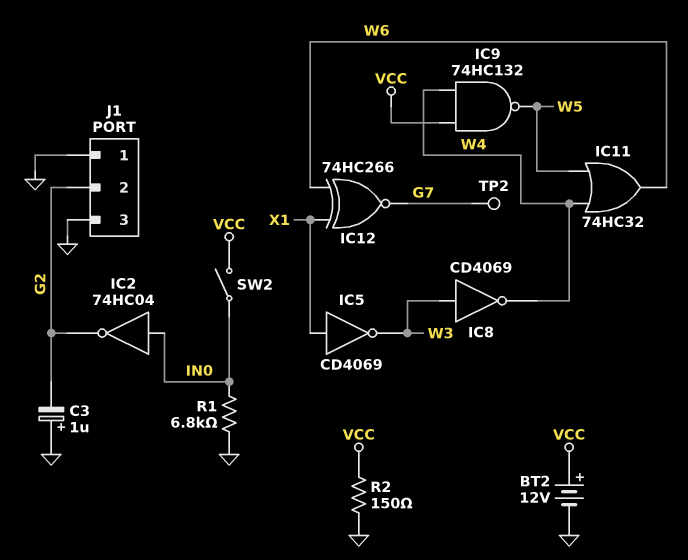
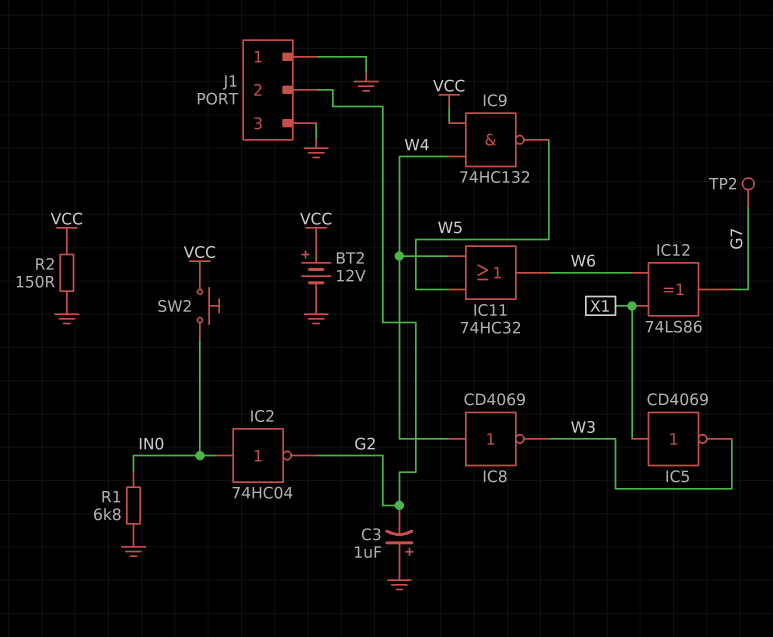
IC8: NOT CD4069 (in W3, out W4) -> NOT CD4069 (in W4, out W3)
IC12: XNOR 74HC266 (in W6, in X1, out G7) -> XOR 74LS86 (in W6, in X1, out G7)
SW2: switch (IN0, VCC) -> button (IN0, VCC)

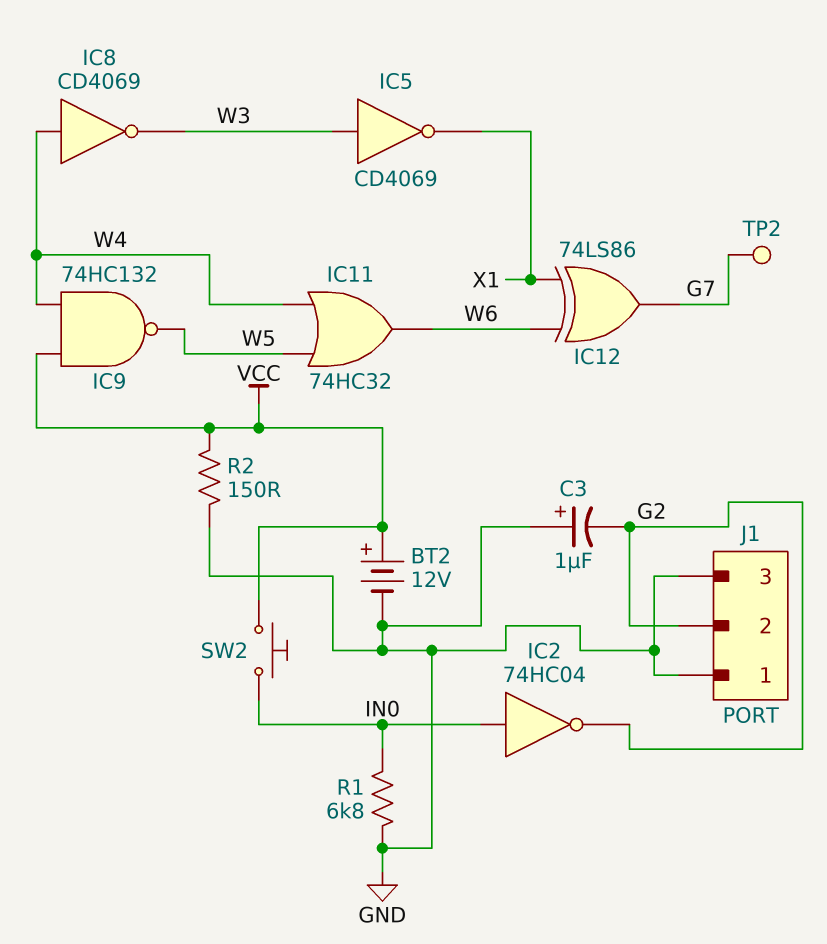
IC5: NOT CD4069 (in X1, out W3) -> NOT CD4069 (in W3, out X1)

